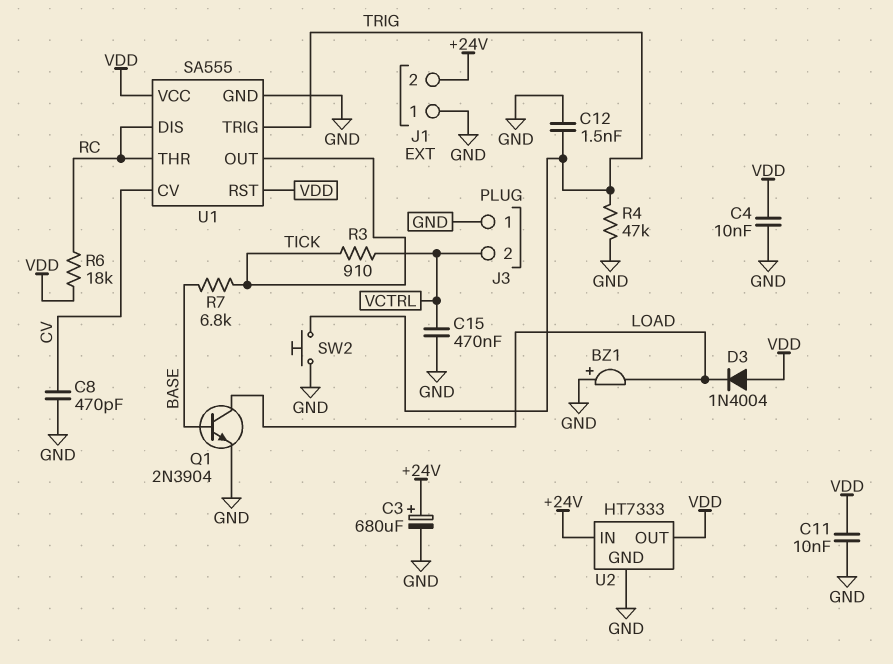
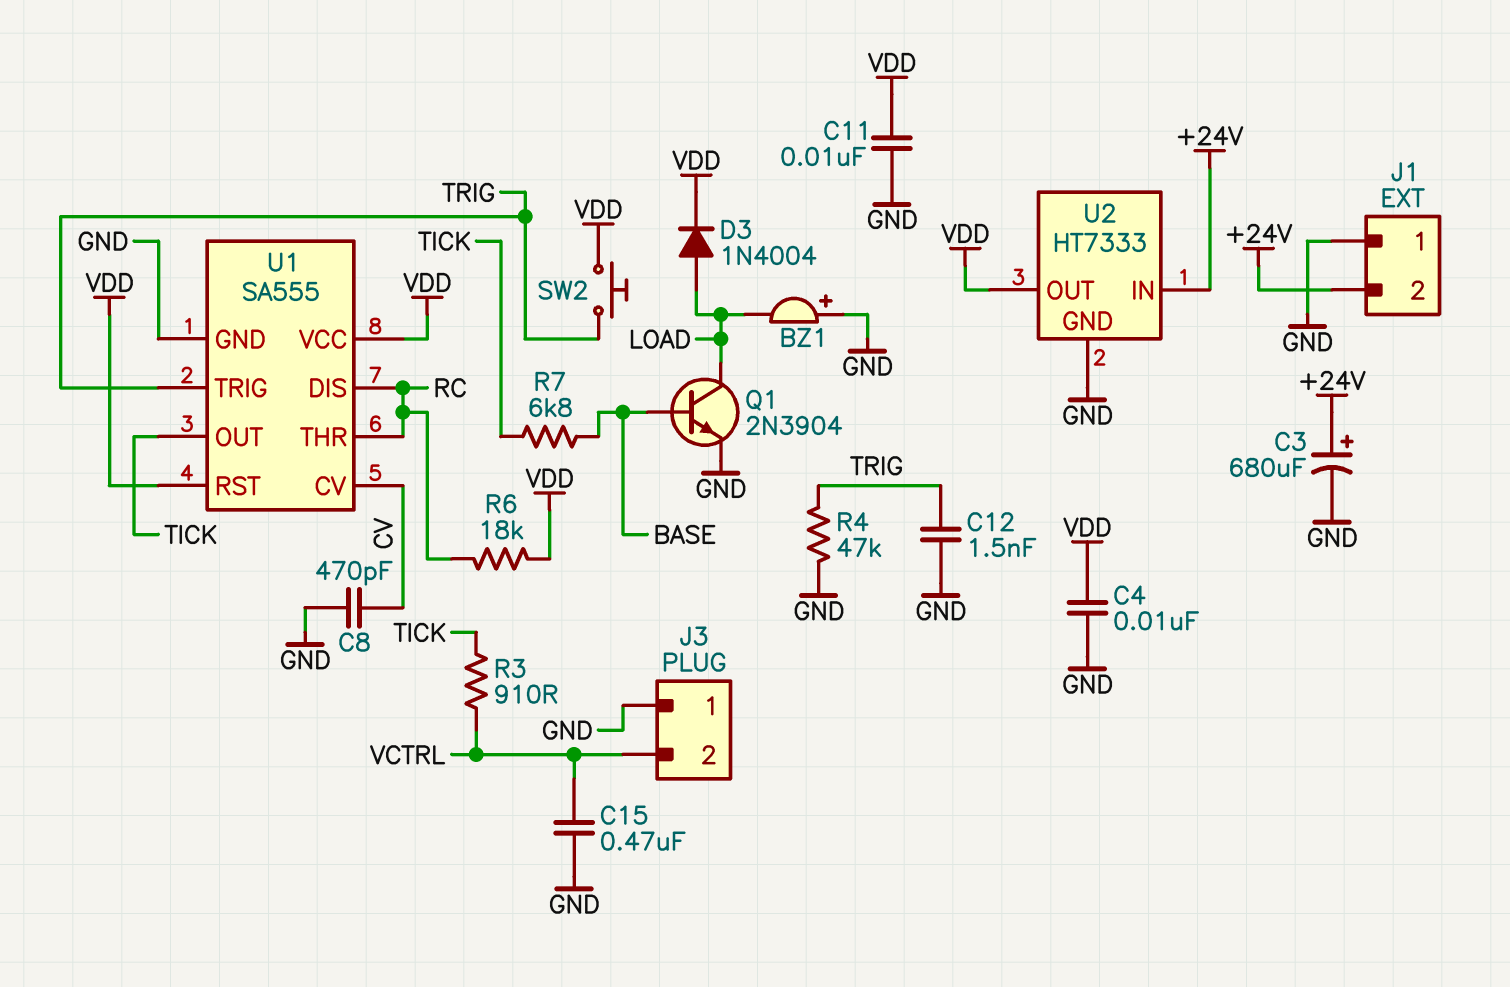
D3: diode 1N4004 (A VDD, K LOAD) -> diode 1N4004 (A LOAD, K VDD)
SW2: button (GND, TRIG) -> button (TRIG, VDD)

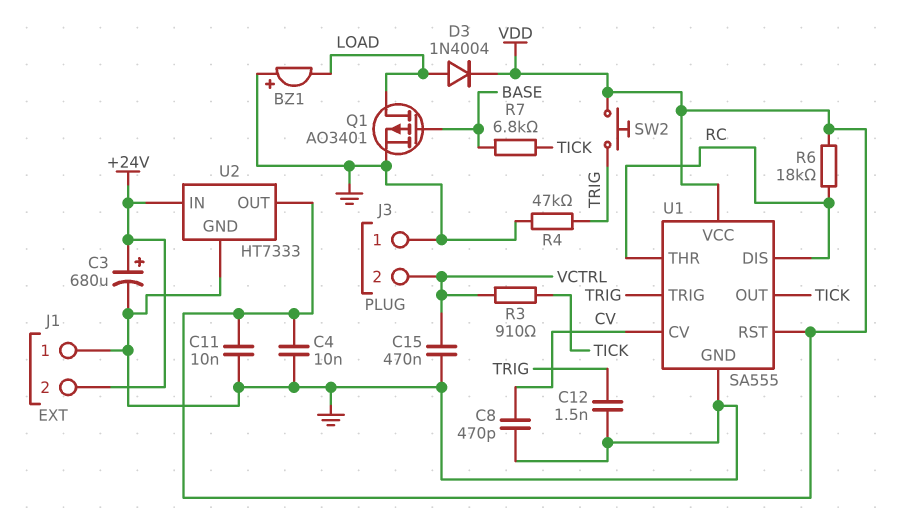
Q1: NPN 2N3904 (B BASE, C LOAD, E GND) -> PMOS AO3401 (G BASE, D LOAD, S GND)

